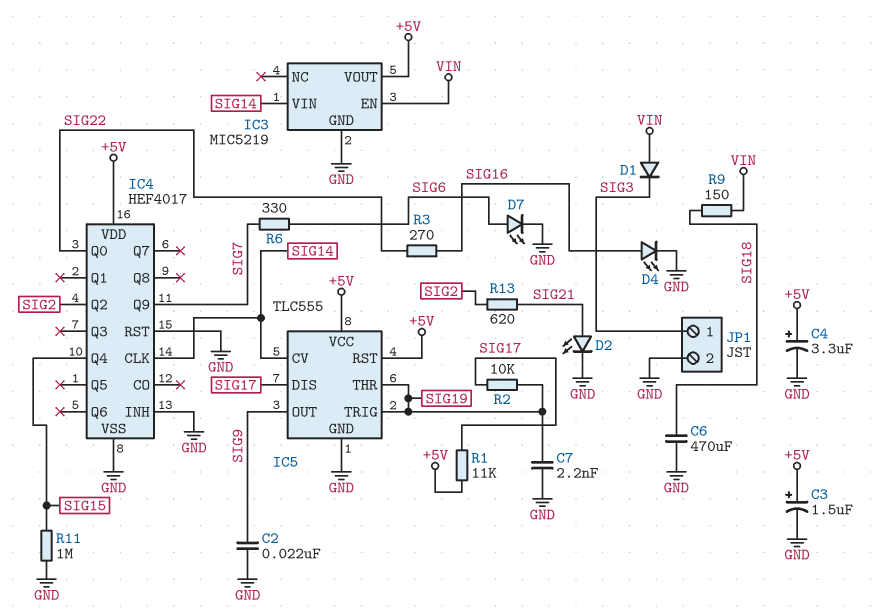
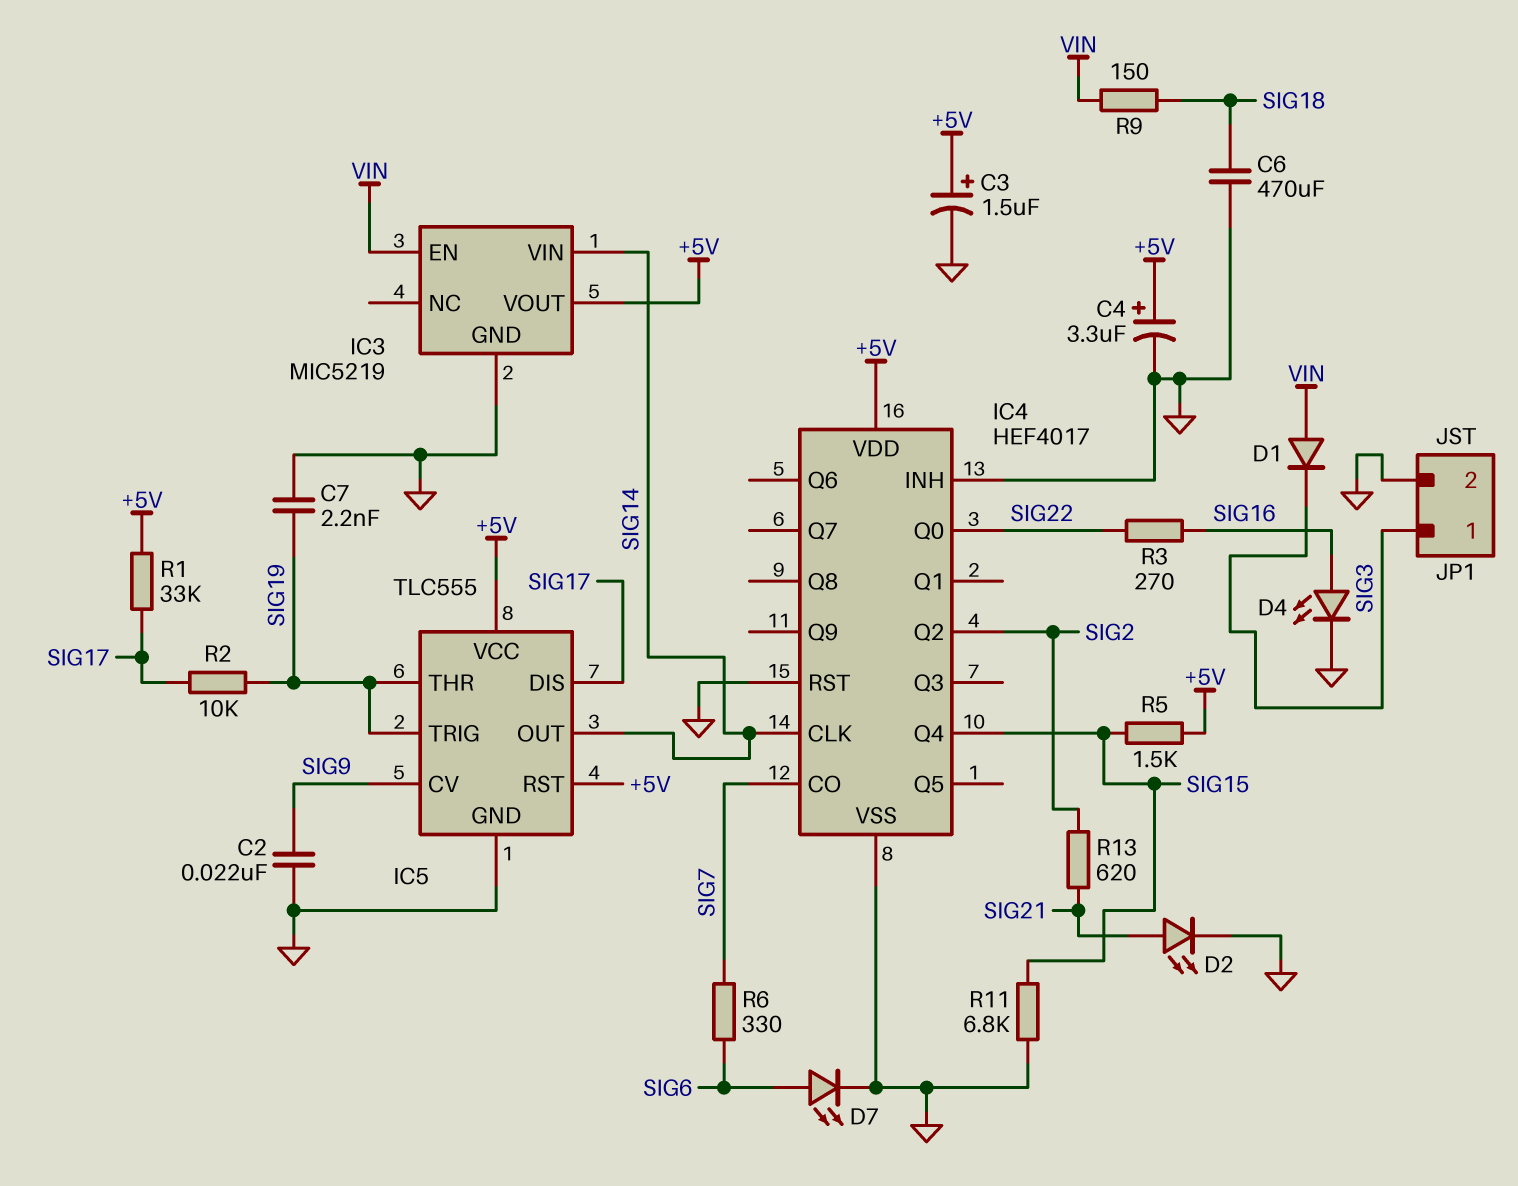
IC4 pin CO: none -> SIG7
IC4 pin Q9: SIG7 -> none
IC5 pin CV: SIG14 -> SIG9
IC5 pin OUT: SIG9 -> SIG14
R1: 11k (+5V, SIG17) -> 33k (+5V, SIG17)
R5: none -> 1.5k (+5V, SIG15)
R11: 1M (GND, SIG15) -> 6.8k (GND, SIG15)

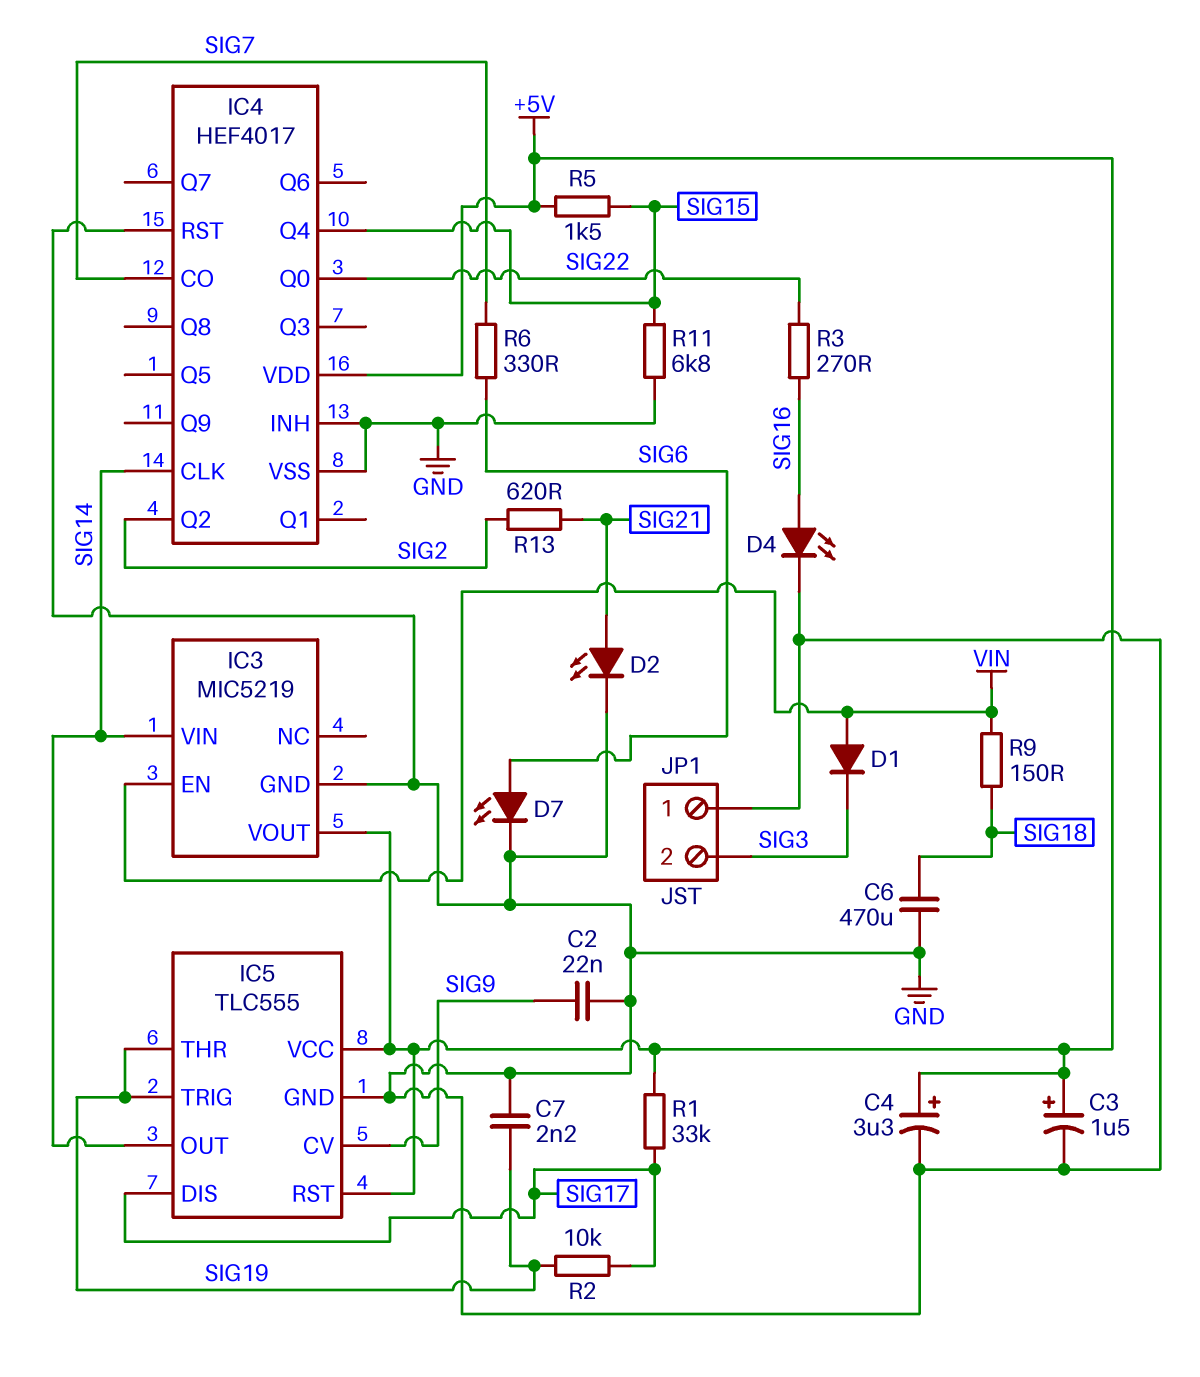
JP1 pin 1: SIG3 -> GND
JP1 pin 2: GND -> SIG3

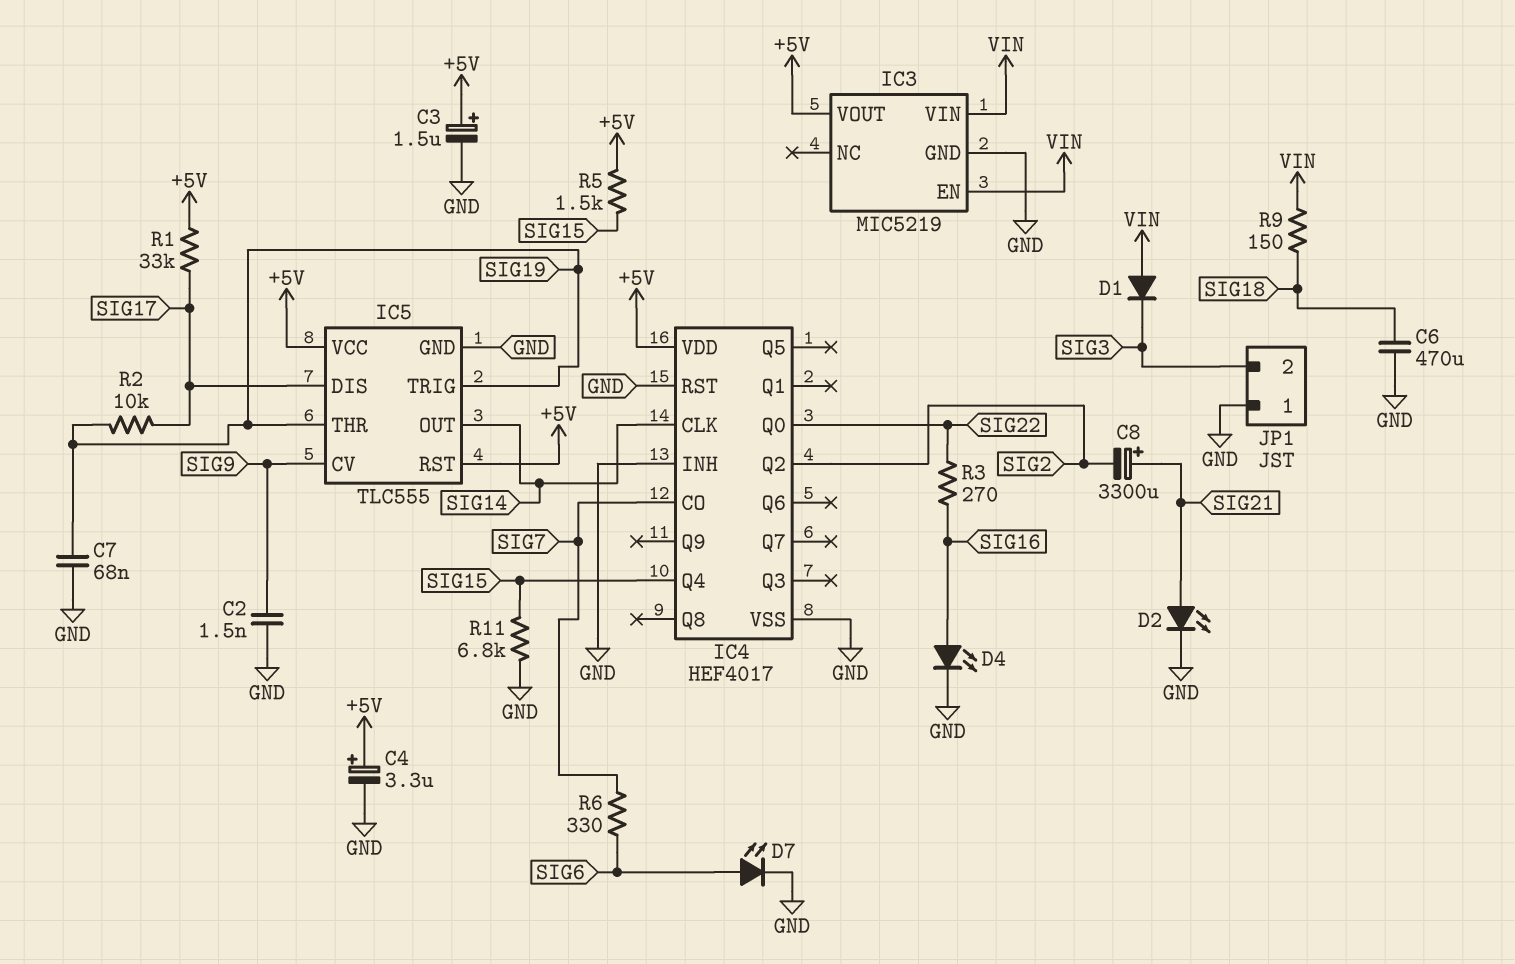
C2: 22nF (GND, SIG9) -> 1.5nF (GND, SIG9)
C7: 2.2nF (GND, SIG19) -> 68nF (GND, SIG19)
C8: none -> 3300uF (plus SIG21, minus SIG2)
IC3 pin VIN: SIG14 -> VIN
R13: 620 (SIG2, SIG21) -> none

